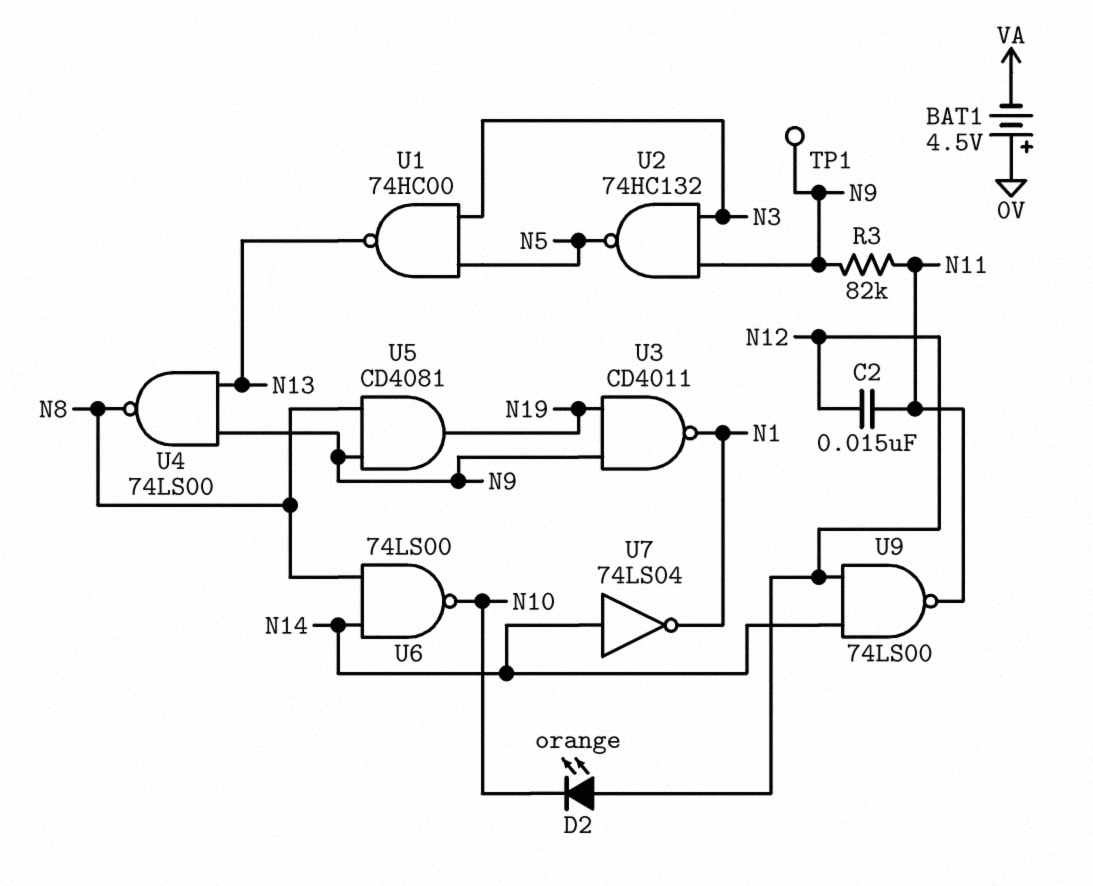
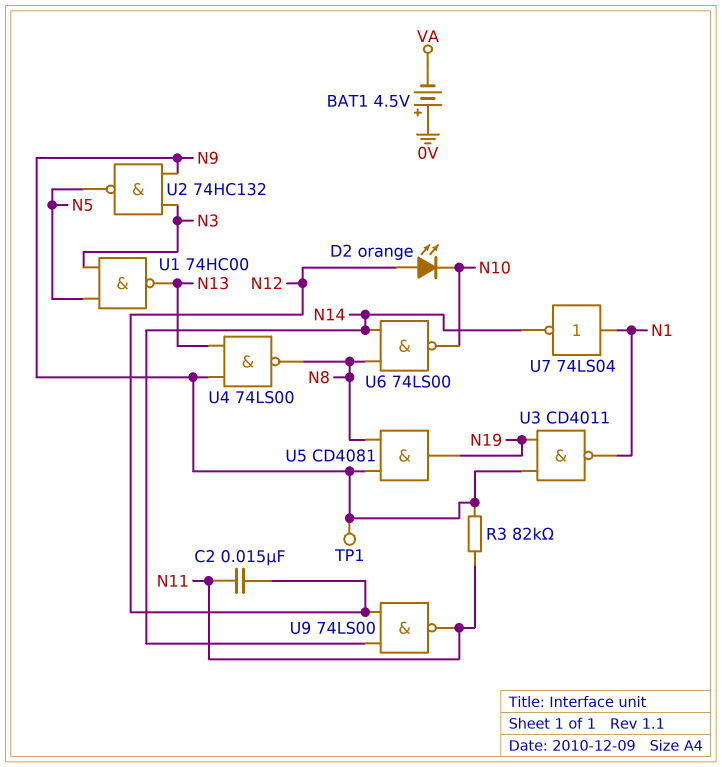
U7: NOT 74LS04 (in N14, out N1) -> NOT 74LS04 (in N1, out N14)

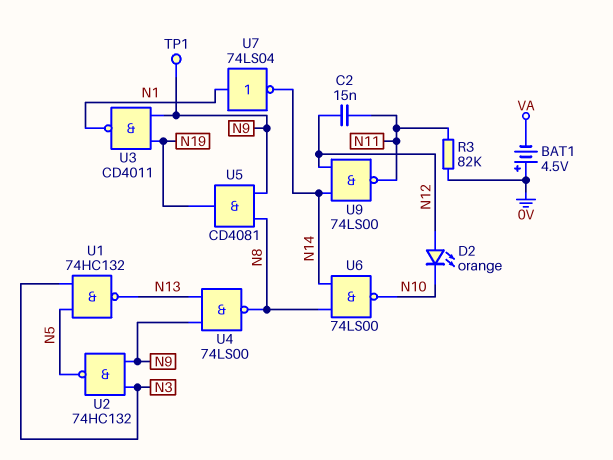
R3: 82k (N9, N11) -> 82k (0V, N11)
U1: NAND 74HC00 (in N3, in N5, out N13) -> NAND 74HC132 (in N3, in N5, out N13)

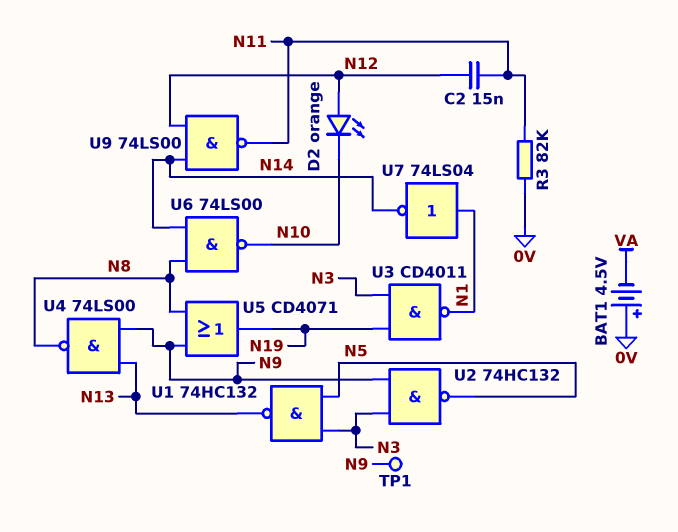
U3: NAND CD4011 (in N9, in N19, out N1) -> NAND CD4011 (in N3, in N19, out N1)
U5: AND CD4081 (in N8, in N9, out N19) -> OR CD4071 (in N8, in N9, out N19)

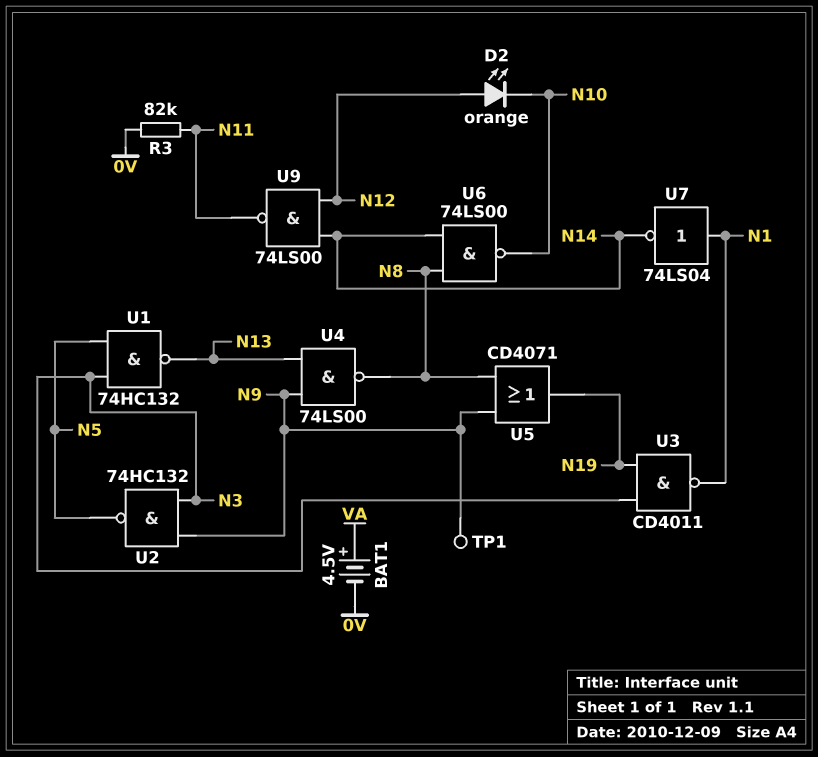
BAT1: 4.5V (plus 0V, minus VA) -> 4.5V (plus VA, minus 0V)
C2: 15nF (N11, N12) -> none

